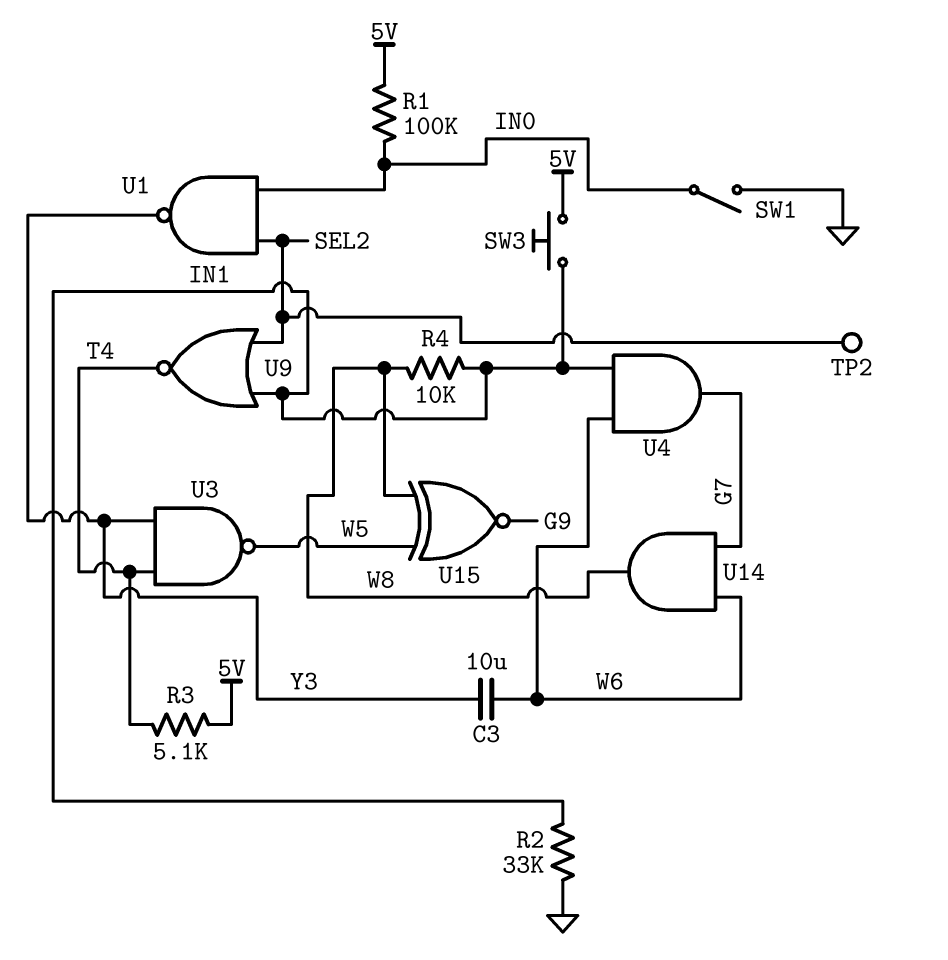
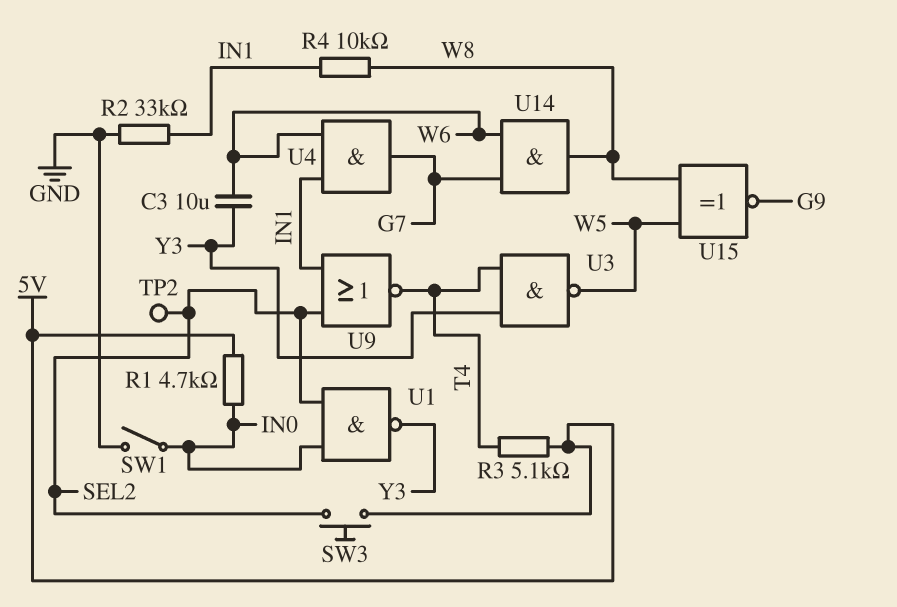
R1: 100k (5V, IN0) -> 4.7k (5V, IN0)
SW3: button (5V, IN1) -> button (5V, SEL2)

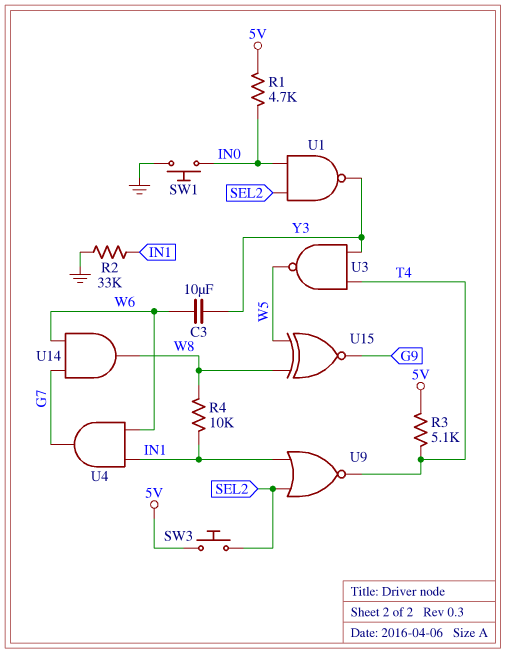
SW1: switch (GND, IN0) -> button (GND, IN0)
TP2: test point (SEL2) -> none

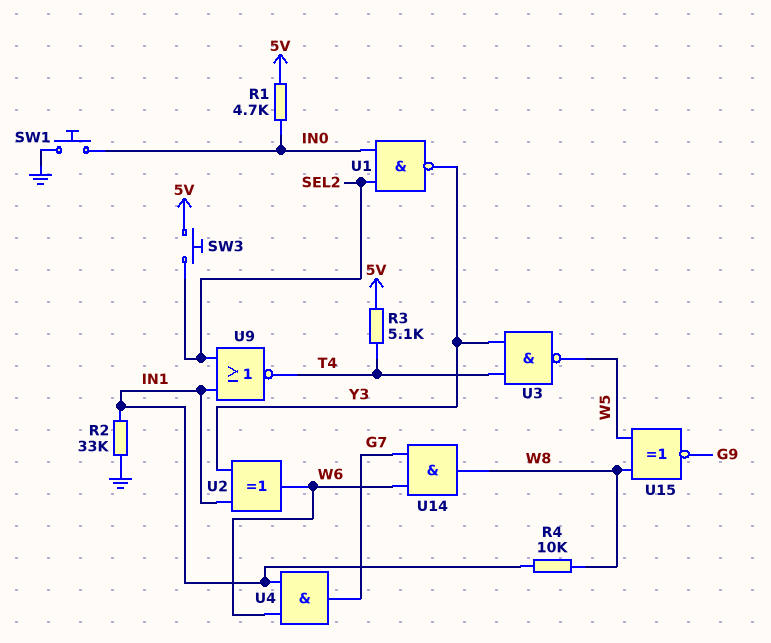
C3: 10uF (W6, Y3) -> none
U2: none -> XOR (in IN1, in Y3, out W6)

